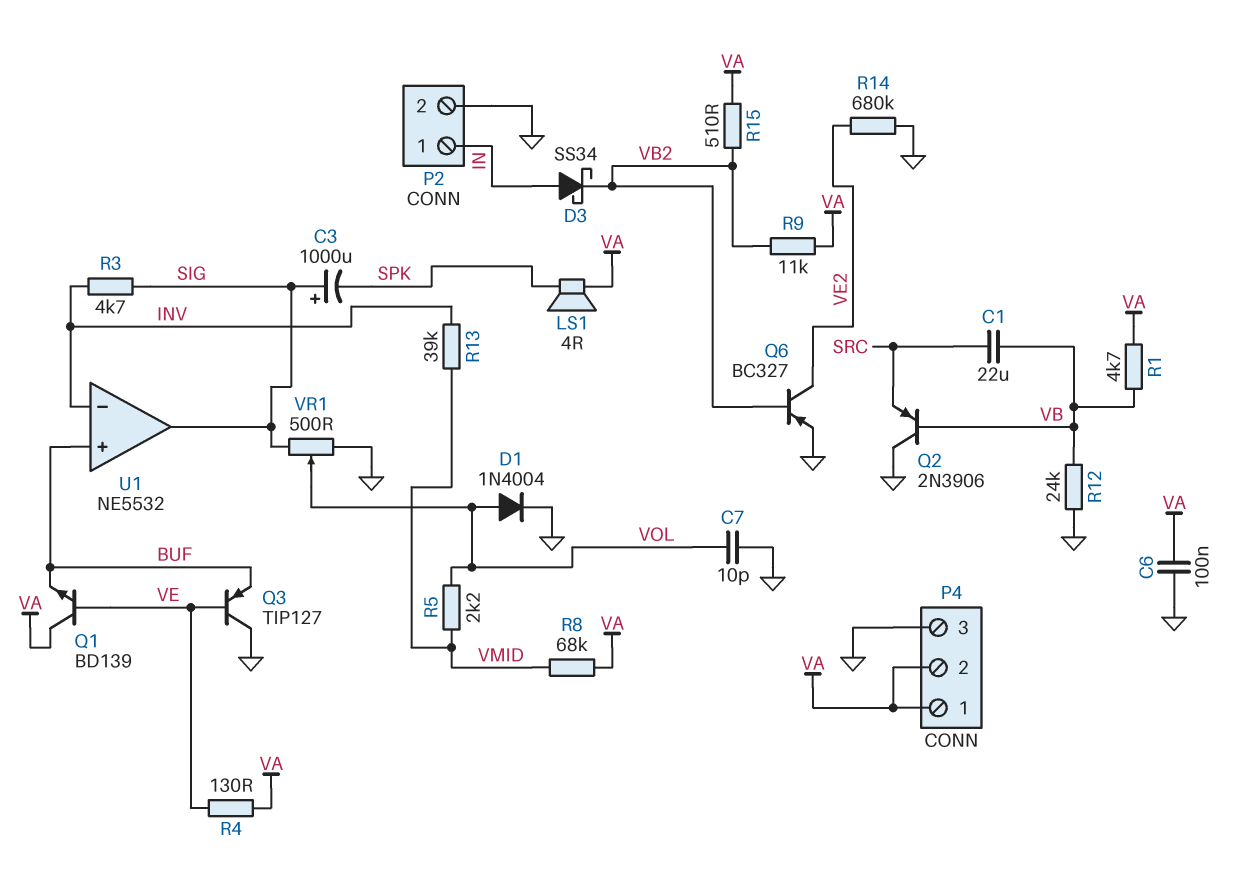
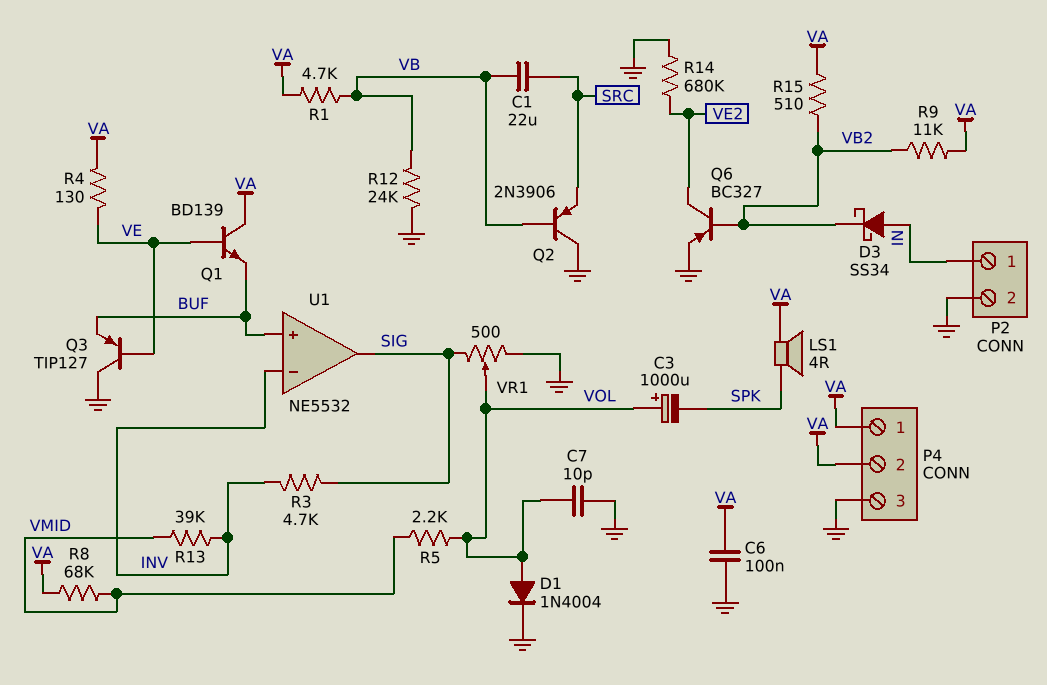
C3: 1000uF (plus SIG, minus SPK) -> 1000uF (plus VOL, minus SPK)

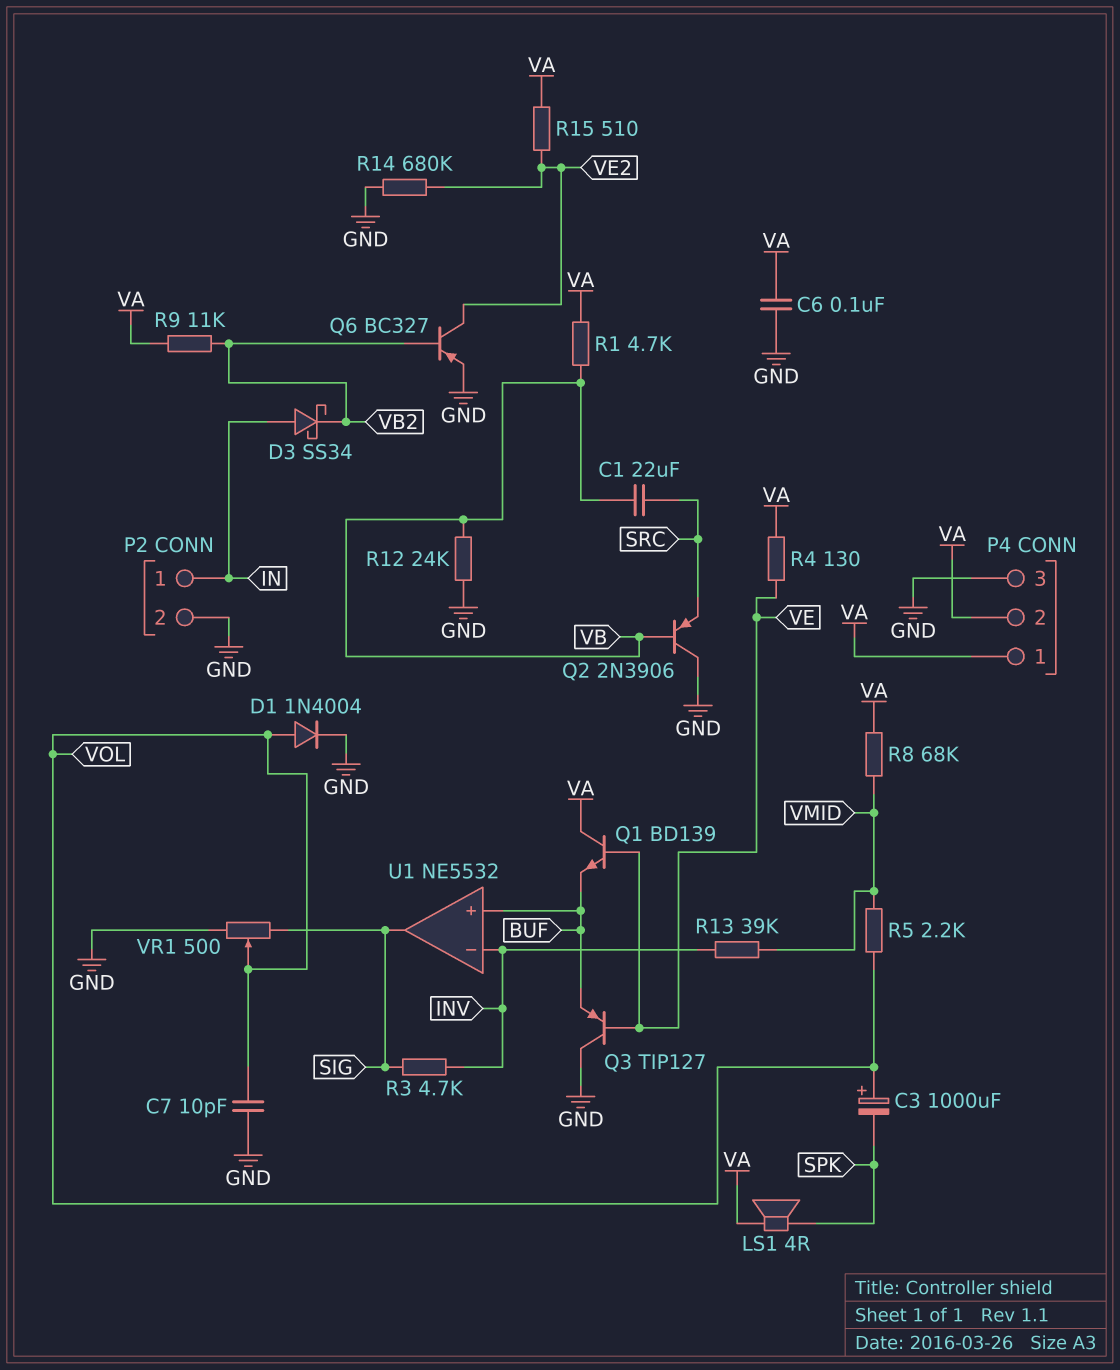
R15: 510 (VA, VB2) -> 510 (VA, VE2)

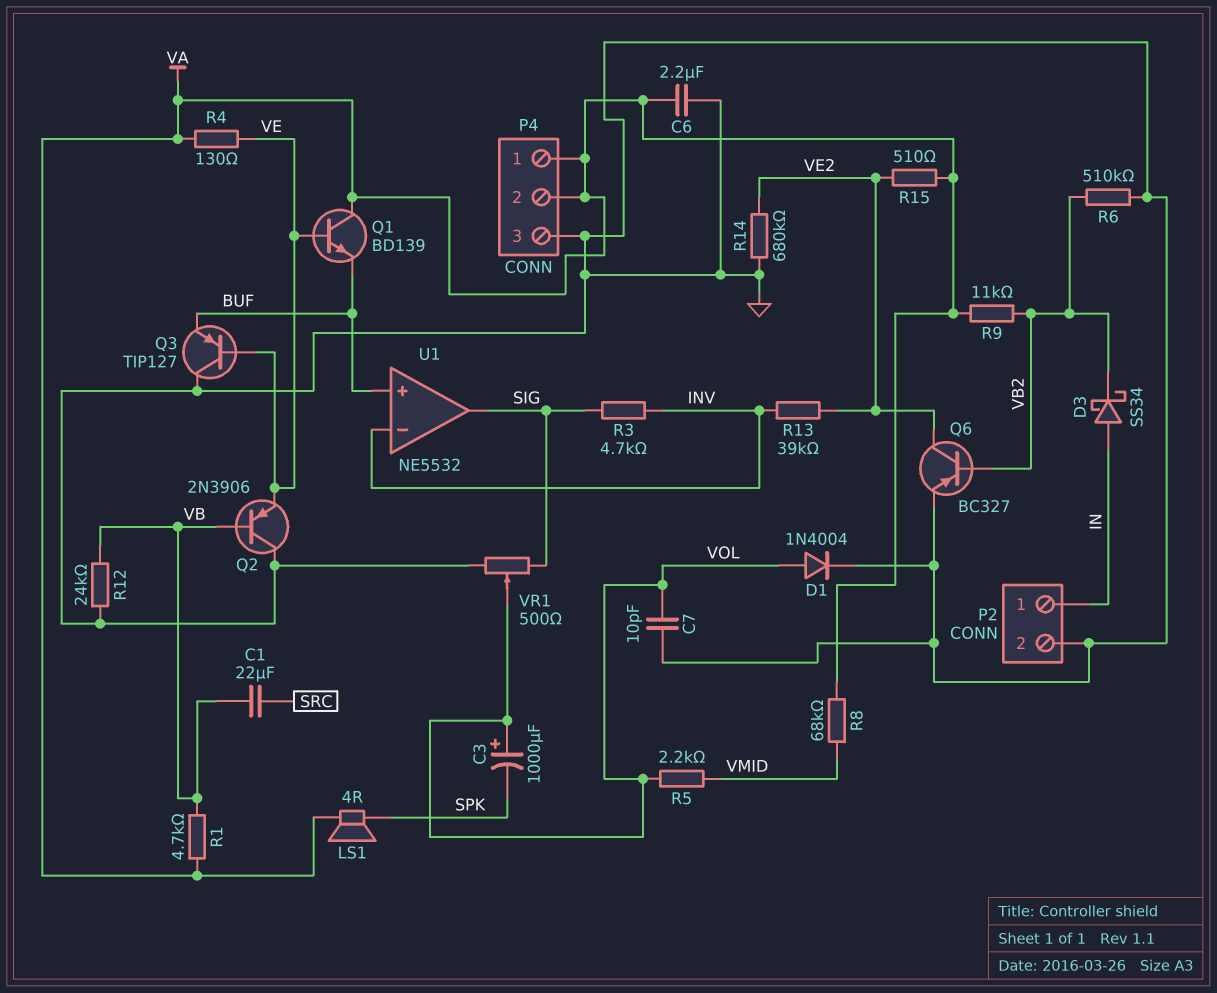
C6: 100nF (GND, VA) -> 2.2uF (GND, VA)
Q2: PNP 2N3906 (B VB, C GND, E SRC) -> PNP 2N3906 (B VB, C GND, E VE)
R6: none -> 510k (GND, VB2)
R13: 39k (INV, VMID) -> 39k (INV, VE2)

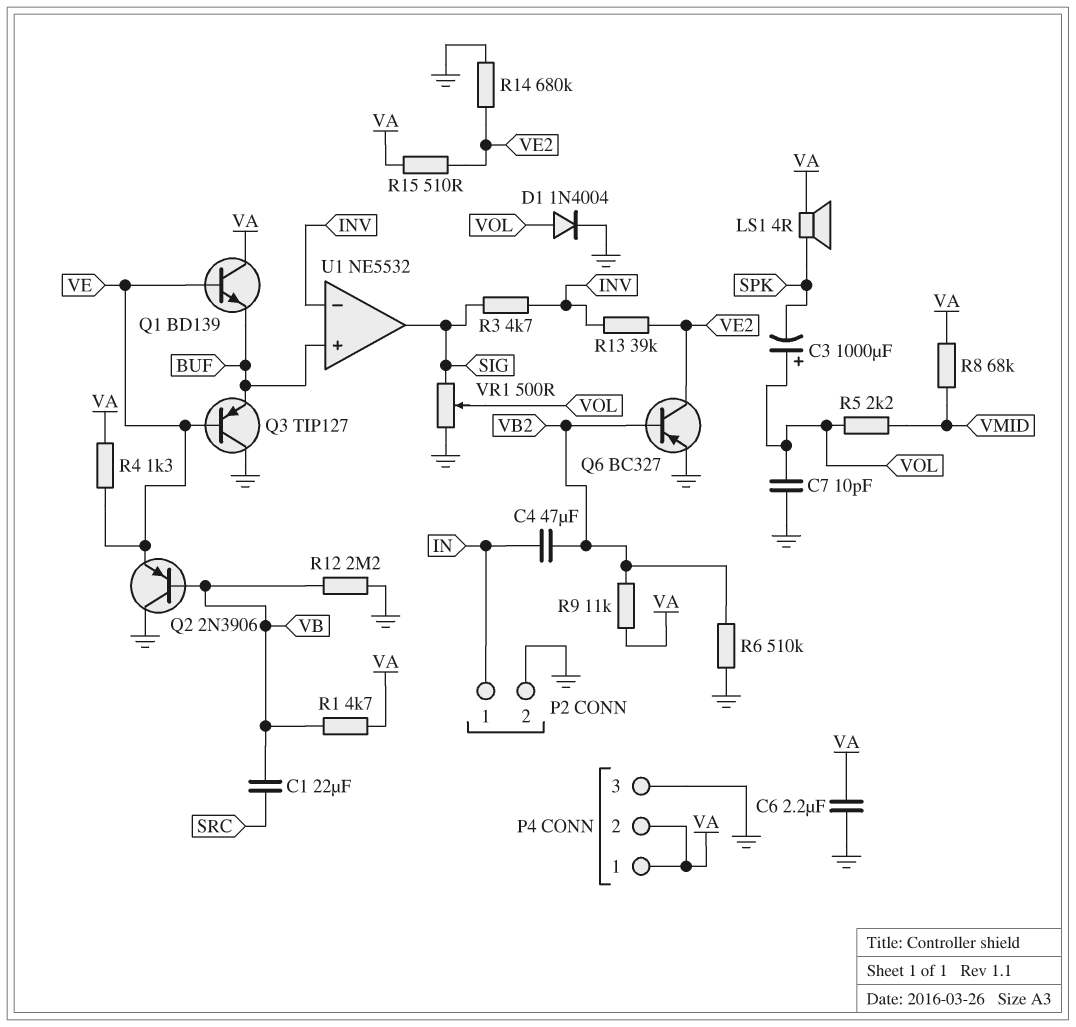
C4: none -> 47uF (IN, VB2)
D3: schottky SS34 (A IN, K VB2) -> none
R4: 130 (VA, VE) -> 1.3k (VA, VE)
R12: 24k (GND, VB) -> 2.2M (GND, VB)

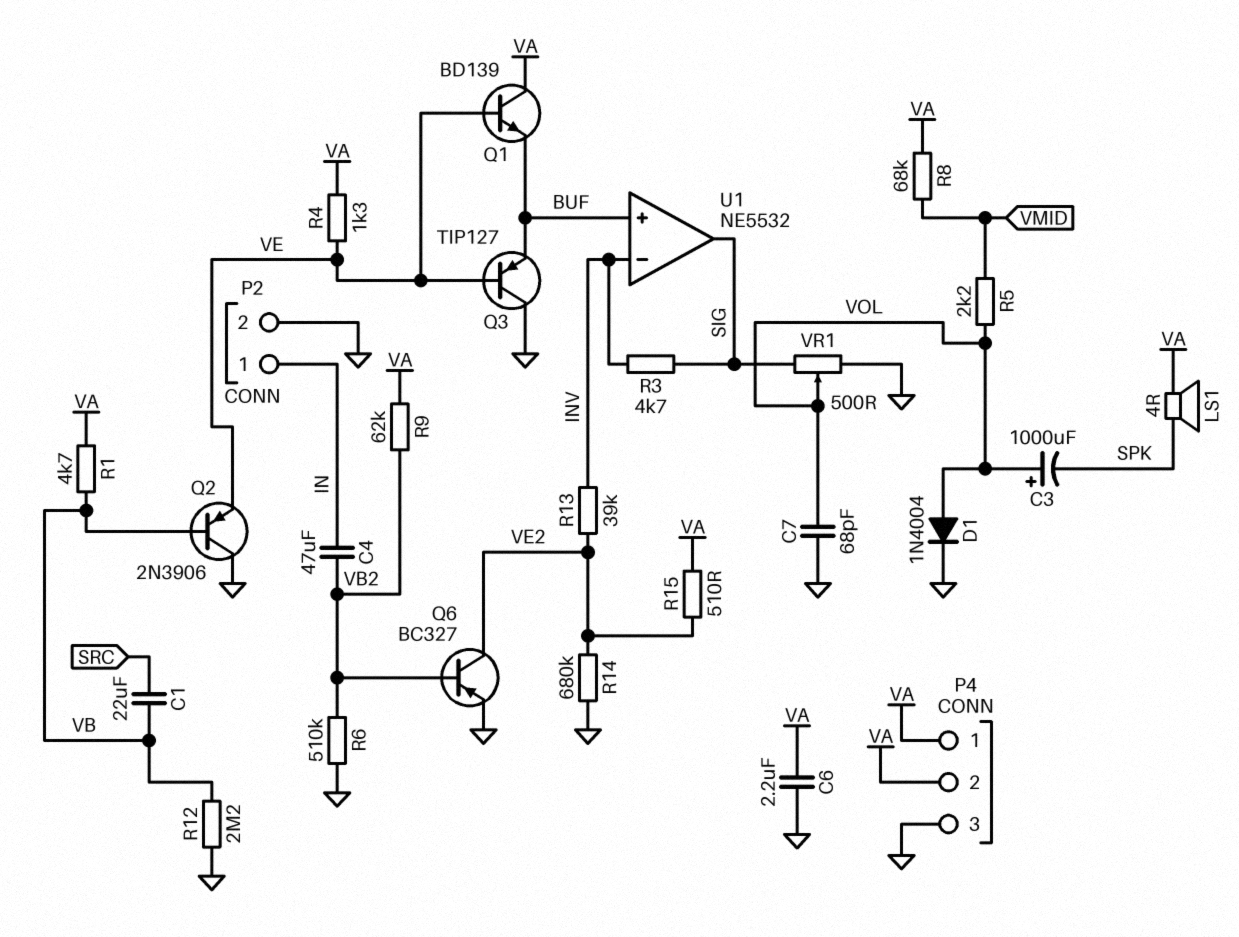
C7: 10pF (GND, VOL) -> 68pF (GND, VOL)
R9: 11k (VA, VB2) -> 62k (VA, VB2)

